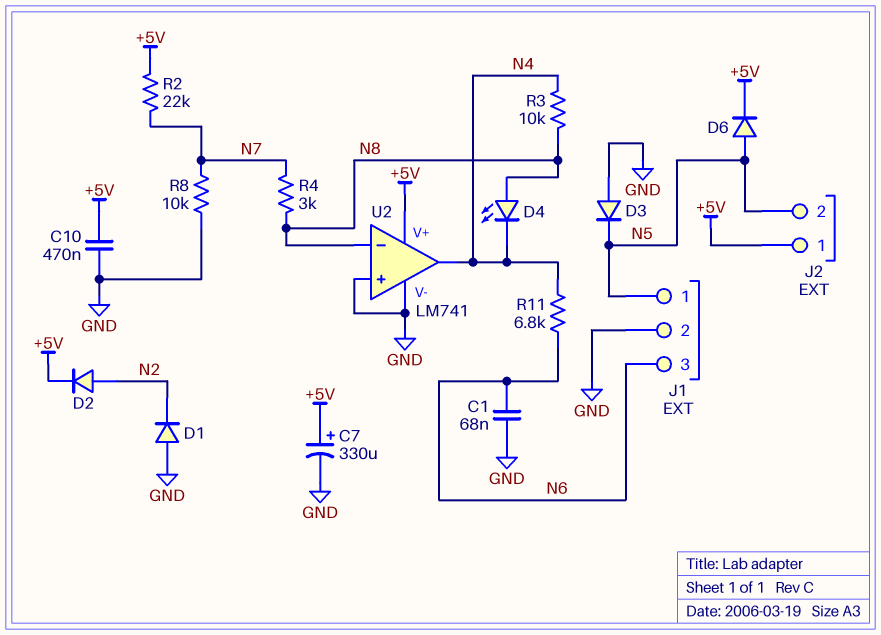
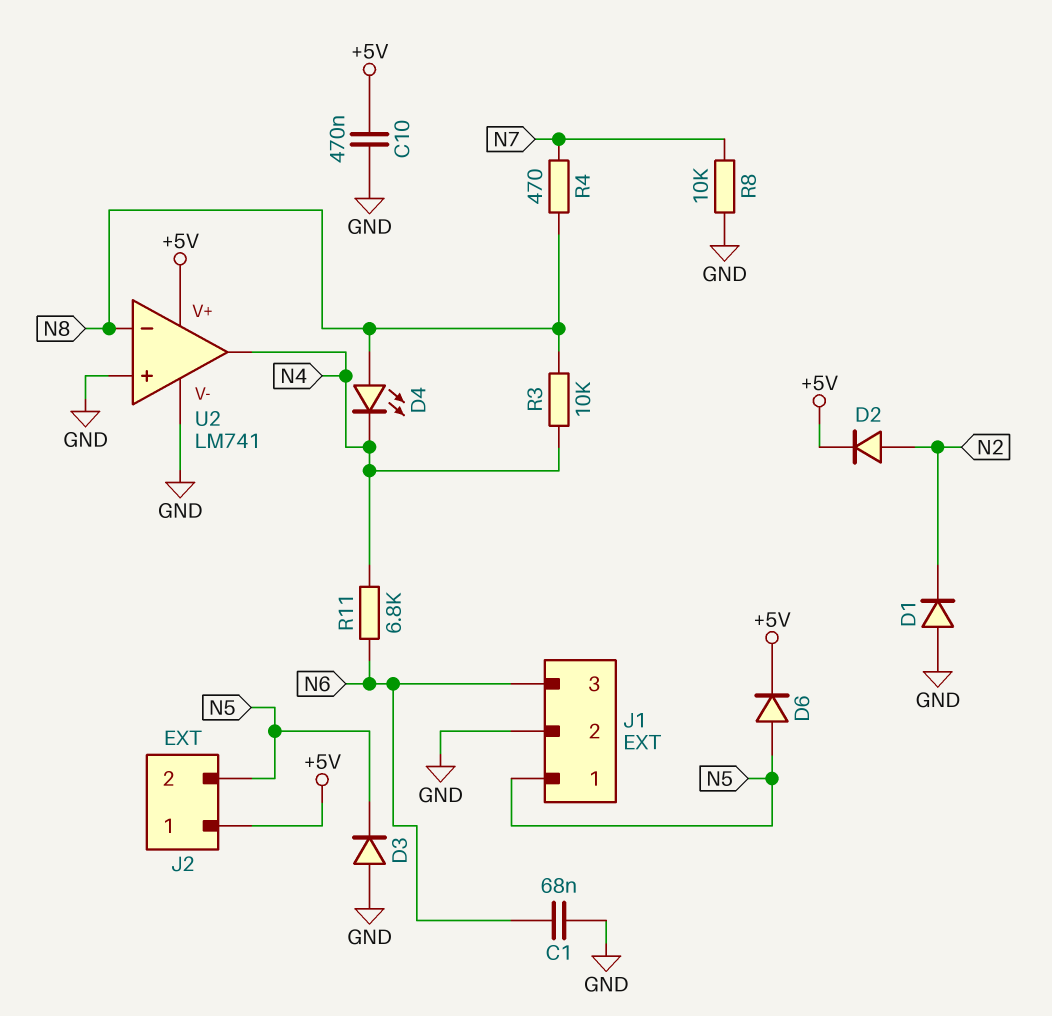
C7: 330uF (plus +5V, minus GND) -> none
R2: 22k (+5V, N7) -> none
R4: 3k (N7, N8) -> 470 (N7, N8)

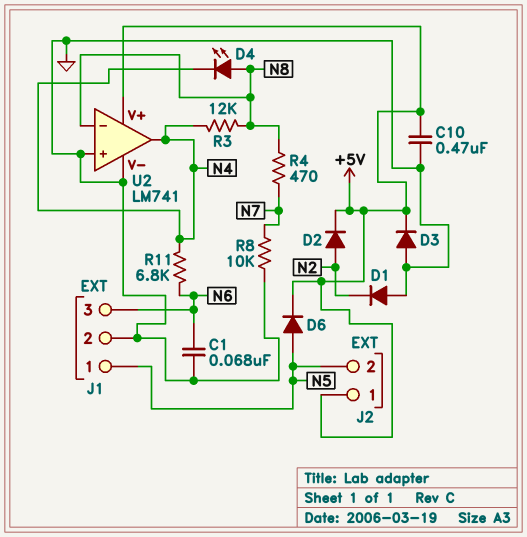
D3: diode (A GND, K N5) -> diode (A GND, K +5V)
R3: 10k (N4, N8) -> 12k (N4, N8)

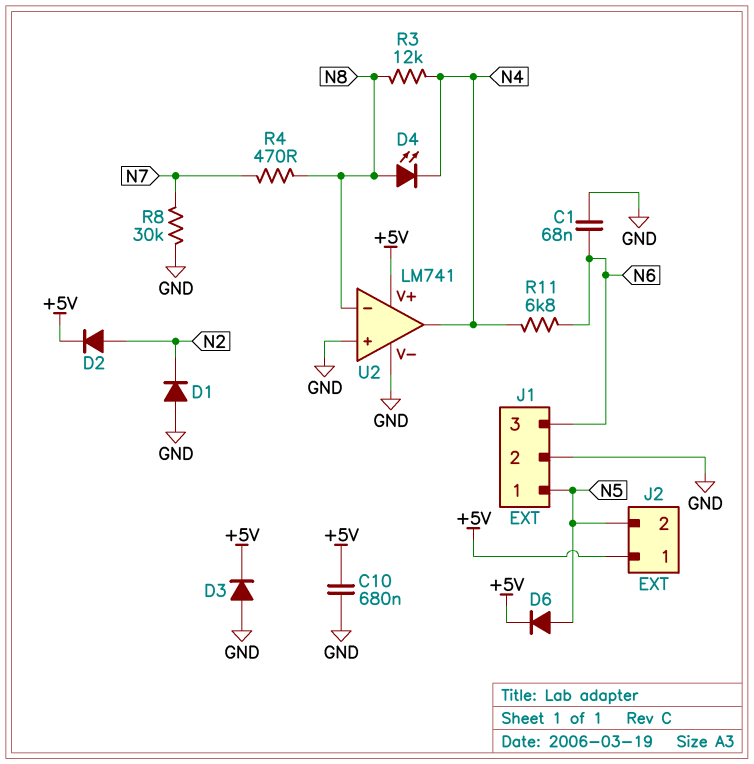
C10: 470nF (+5V, GND) -> 680nF (+5V, GND)
R8: 10k (GND, N7) -> 30k (GND, N7)

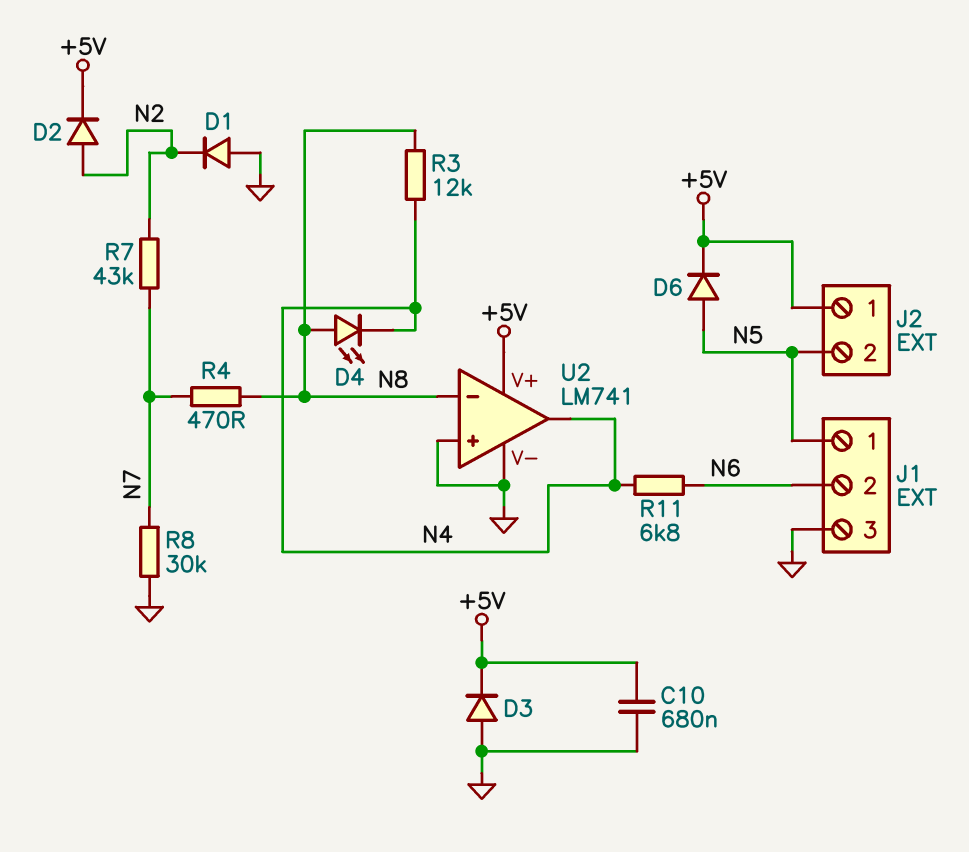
C1: 68nF (GND, N6) -> none
J1 pin 2: GND -> N6
J1 pin 3: N6 -> GND
R7: none -> 43k (N2, N7)

